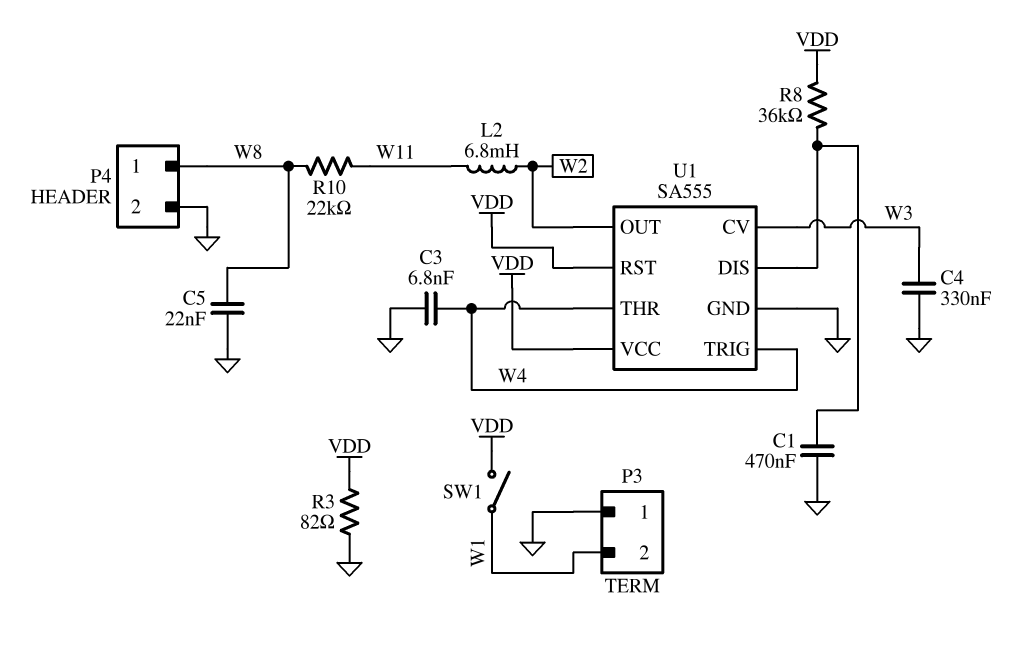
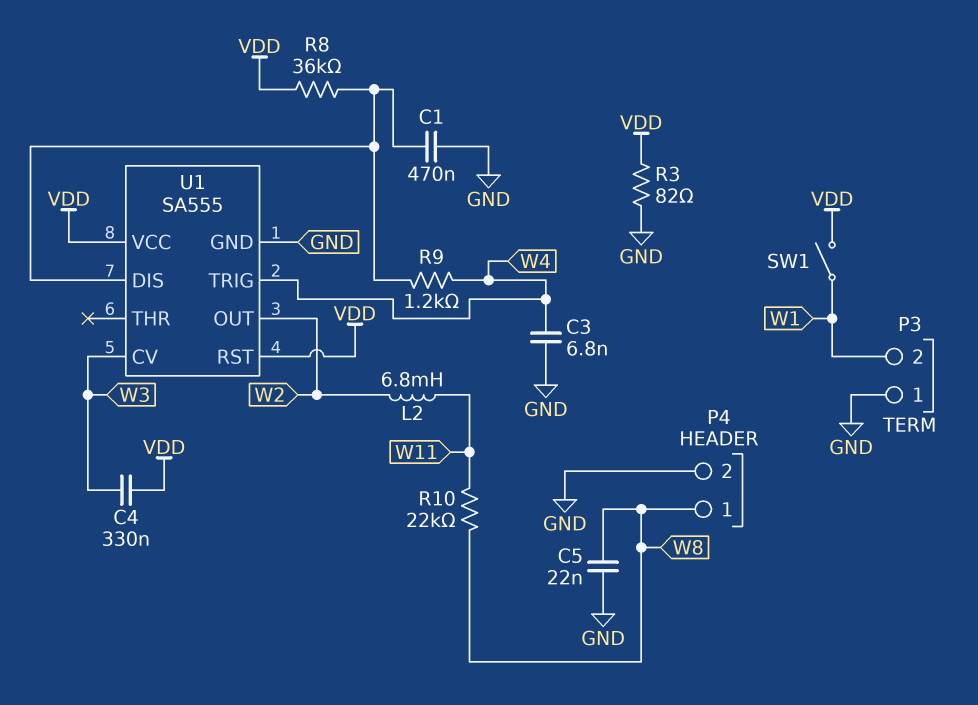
C4: 330nF (GND, W3) -> 330nF (VDD, W3)
R9: none -> 1.2k (U1/DIS, W4)
U1 pin THR: W4 -> none

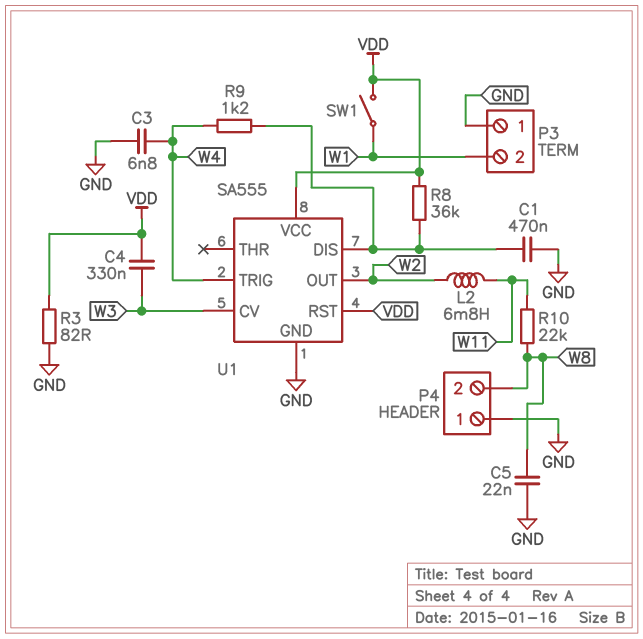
P4 pin 1: W8 -> GND
P4 pin 2: GND -> W8

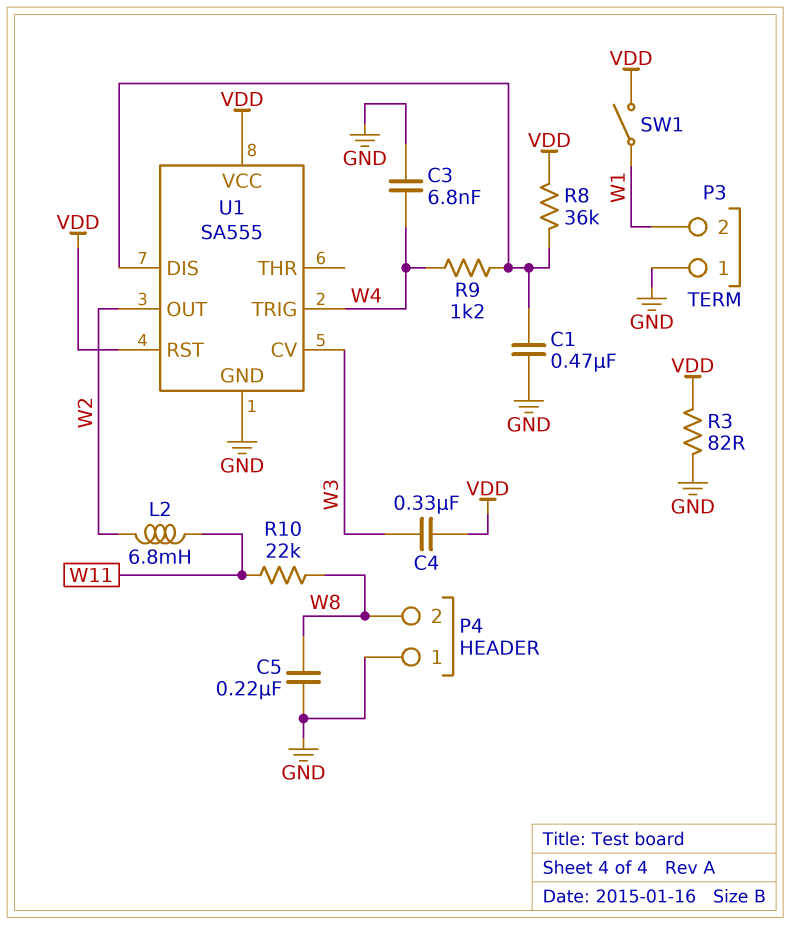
C5: 22nF (GND, W8) -> 220nF (GND, W8)

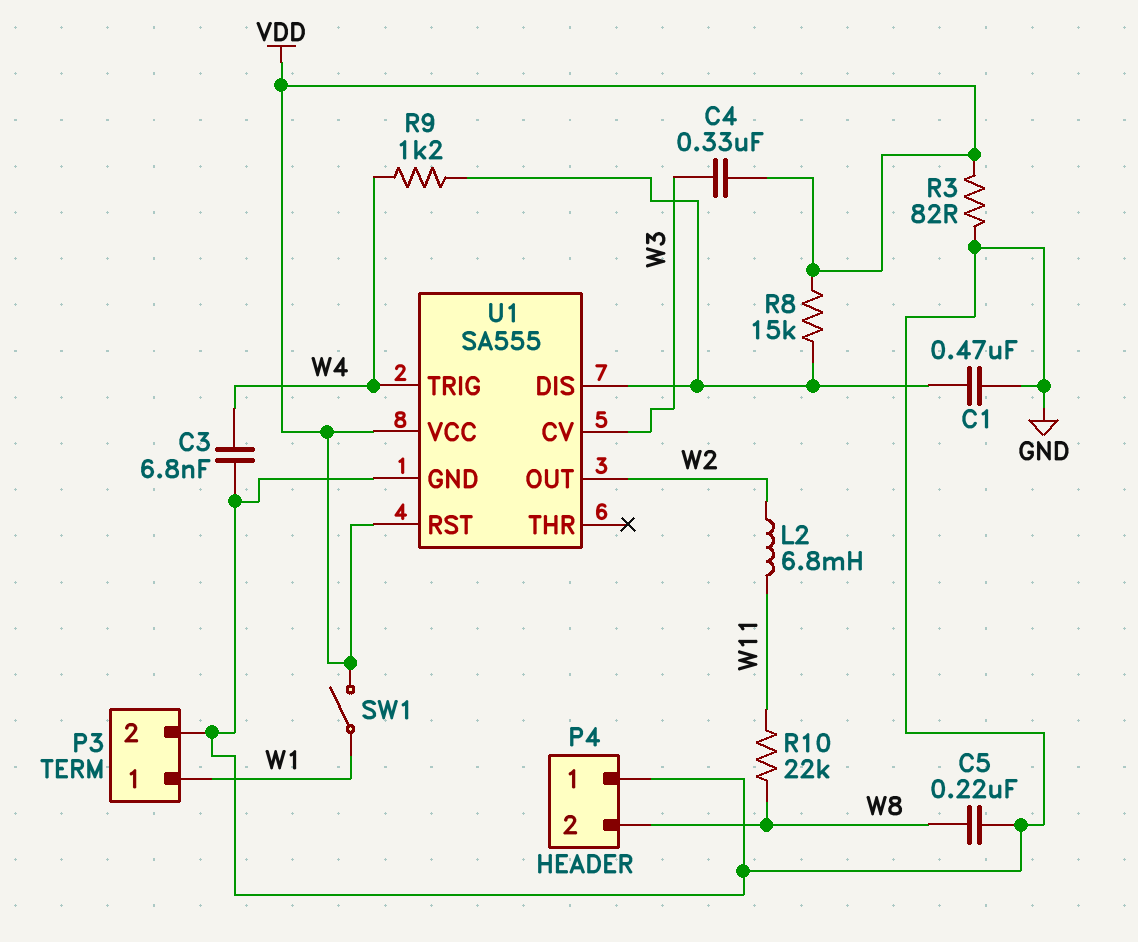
P3 pin 1: GND -> W1
P3 pin 2: W1 -> GND
R8: 36k (U1/DIS, VDD) -> 15k (U1/DIS, VDD)

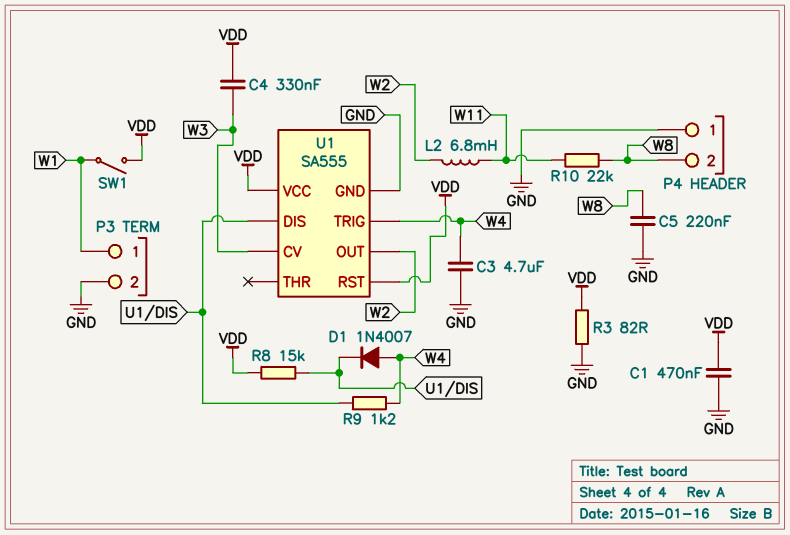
C1: 470nF (GND, U1/DIS) -> 470nF (GND, VDD)
C3: 6.8nF (GND, W4) -> 4.7uF (GND, W4)
D1: none -> diode 1N4007 (A W4, K U1/DIS)

